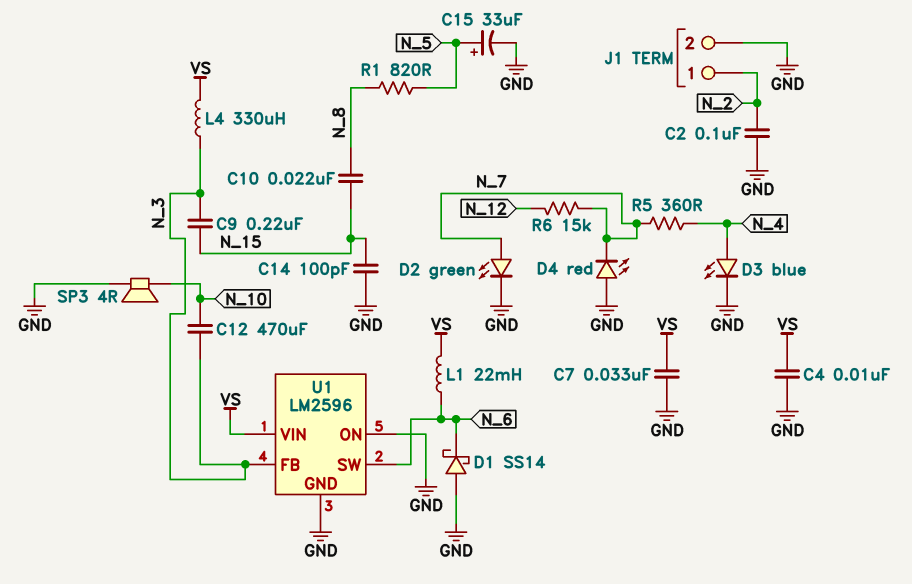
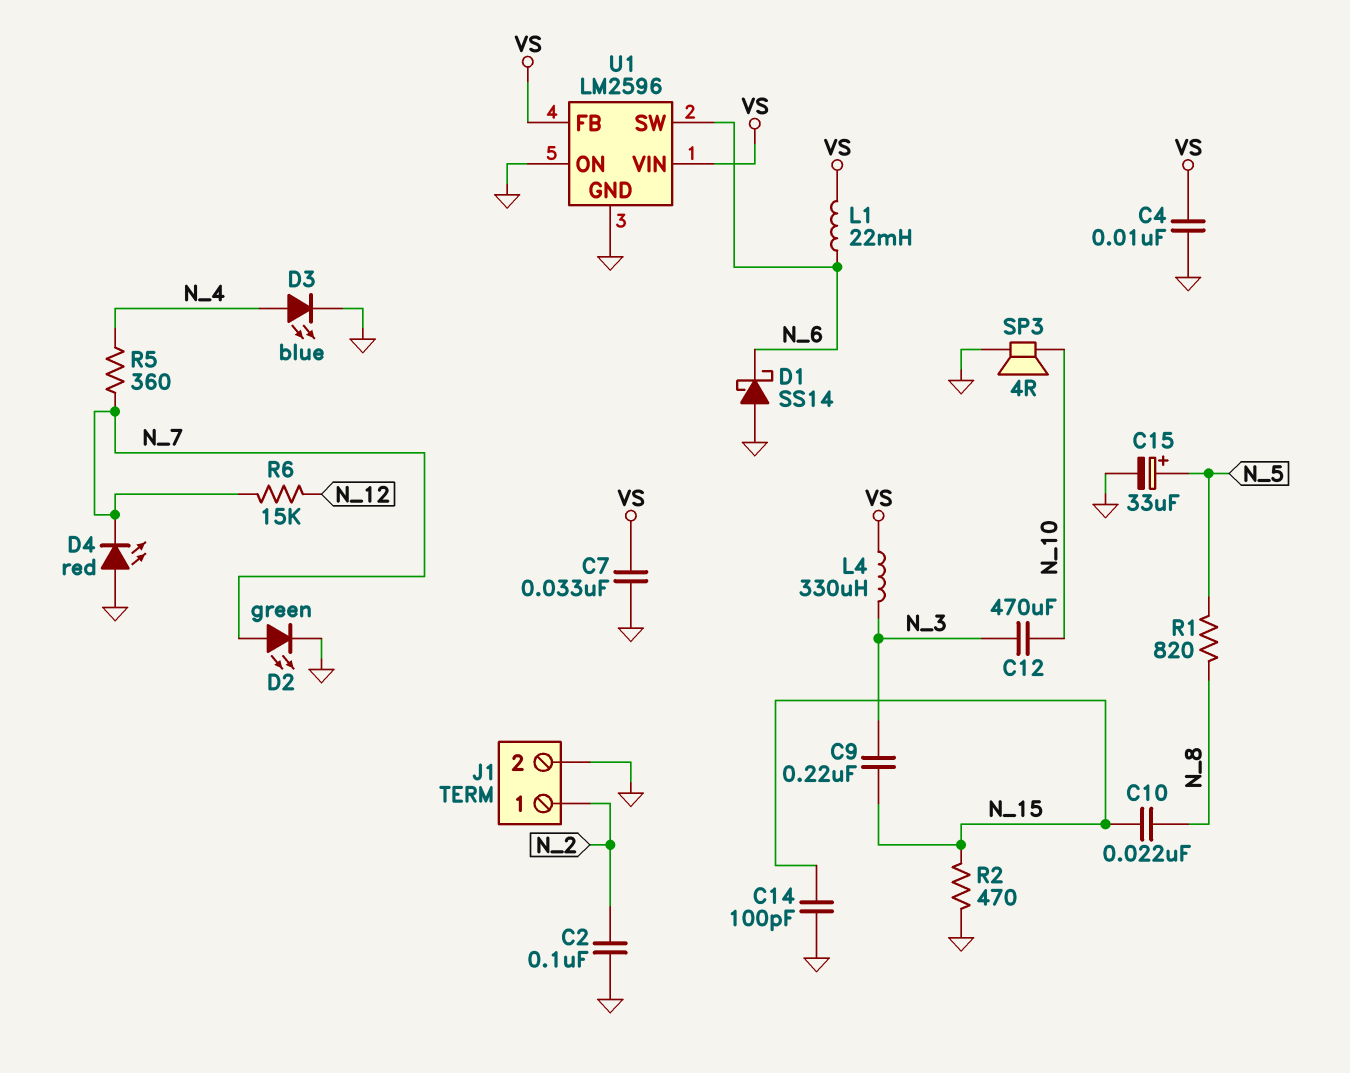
R2: none -> 470 (GND, N_15)
U1 pin FB: N_3 -> VS

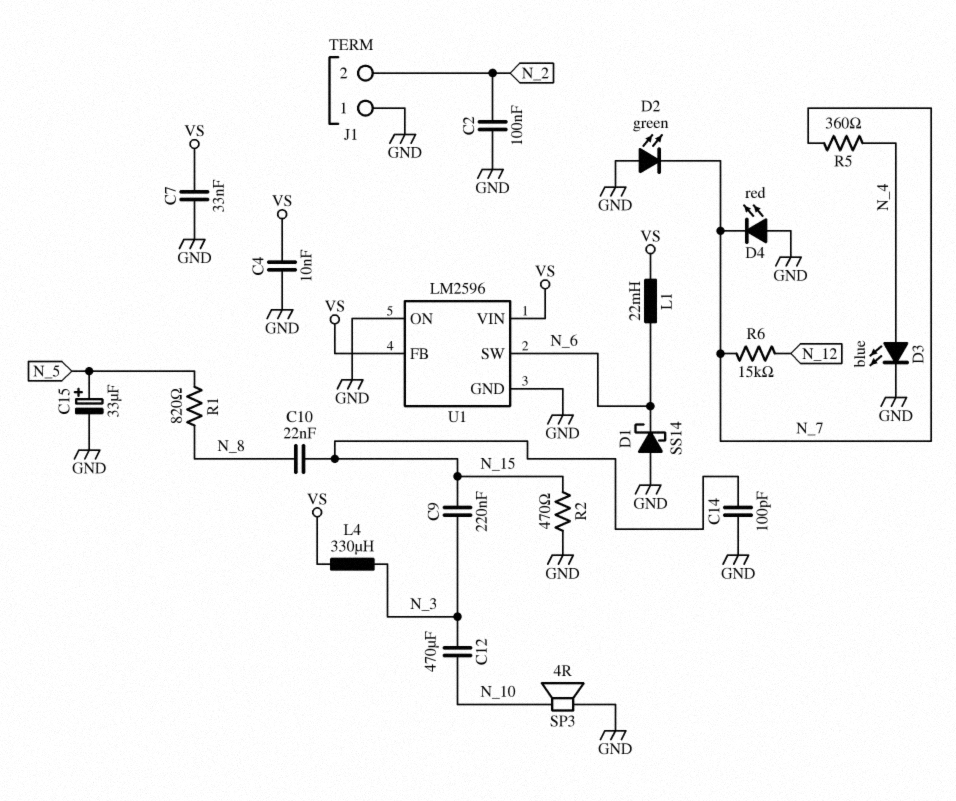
D2: LED green (A N_7, K GND) -> LED green (A GND, K N_7)
J1 pin 1: N_2 -> GND
J1 pin 2: GND -> N_2

